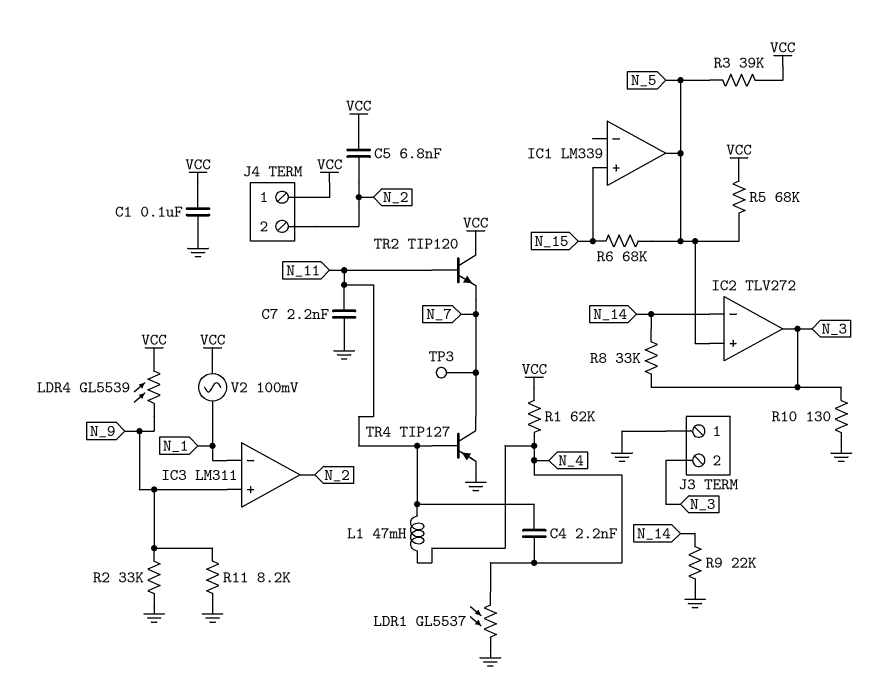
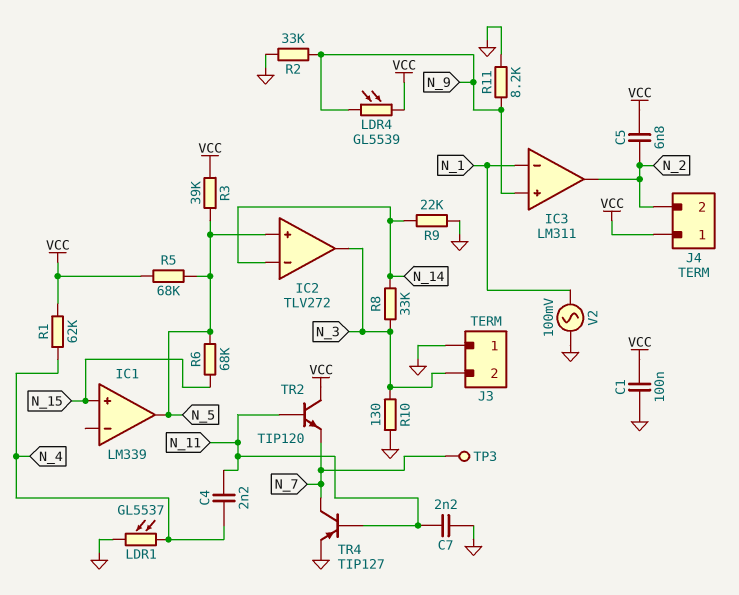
L1: 47mH (N_4, N_11) -> none
V2: AC 100mV (N_1, VCC) -> AC 100mV (GND, N_1)

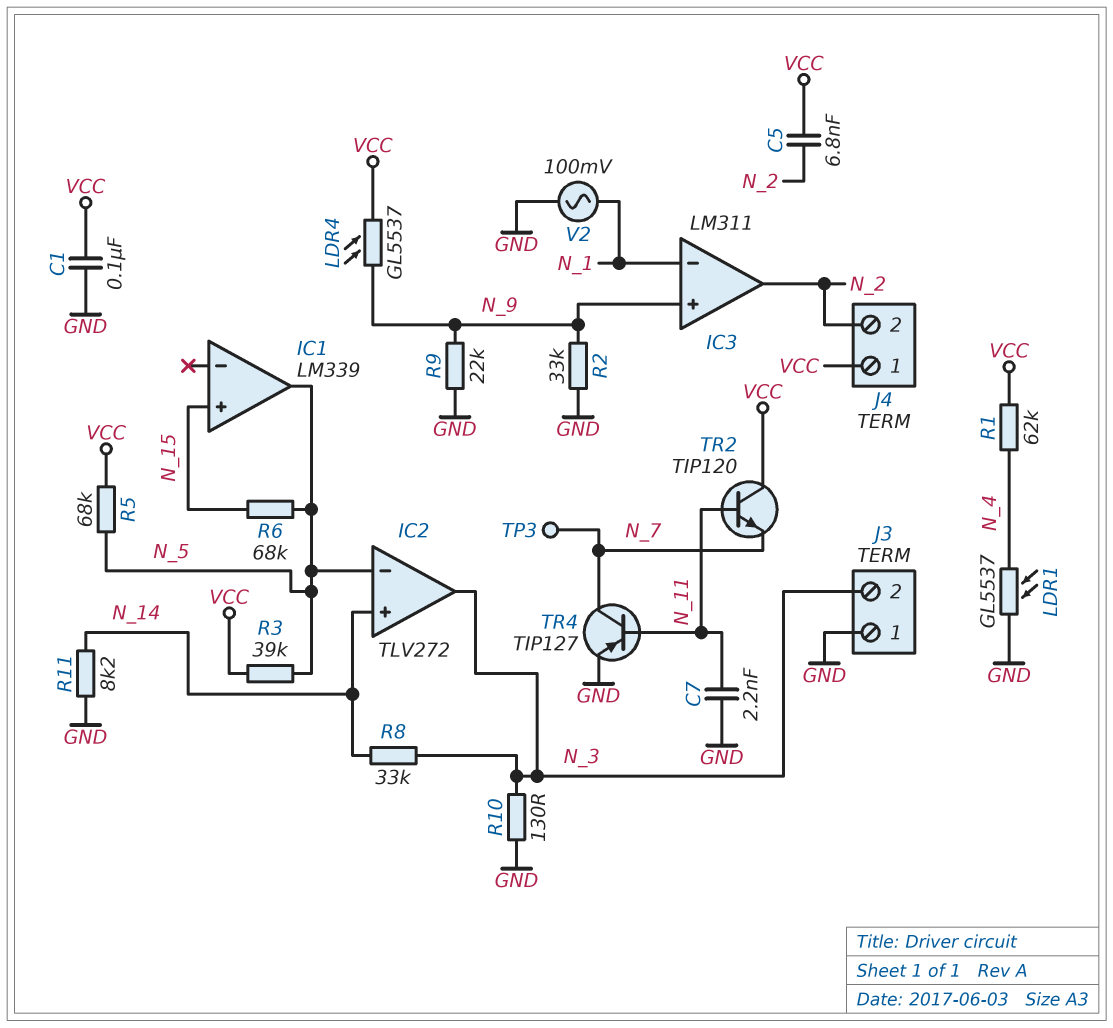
C4: 2.2nF (N_4, N_11) -> none
IC2 pin in+: N_5 -> N_14
IC2 pin in-: N_14 -> N_5
LDR4: GL5539 (N_9, VCC) -> GL5537 (N_9, VCC)
R9: 22k (GND, N_14) -> 22k (GND, N_9)
R11: 8.2k (GND, N_9) -> 8.2k (GND, N_14)

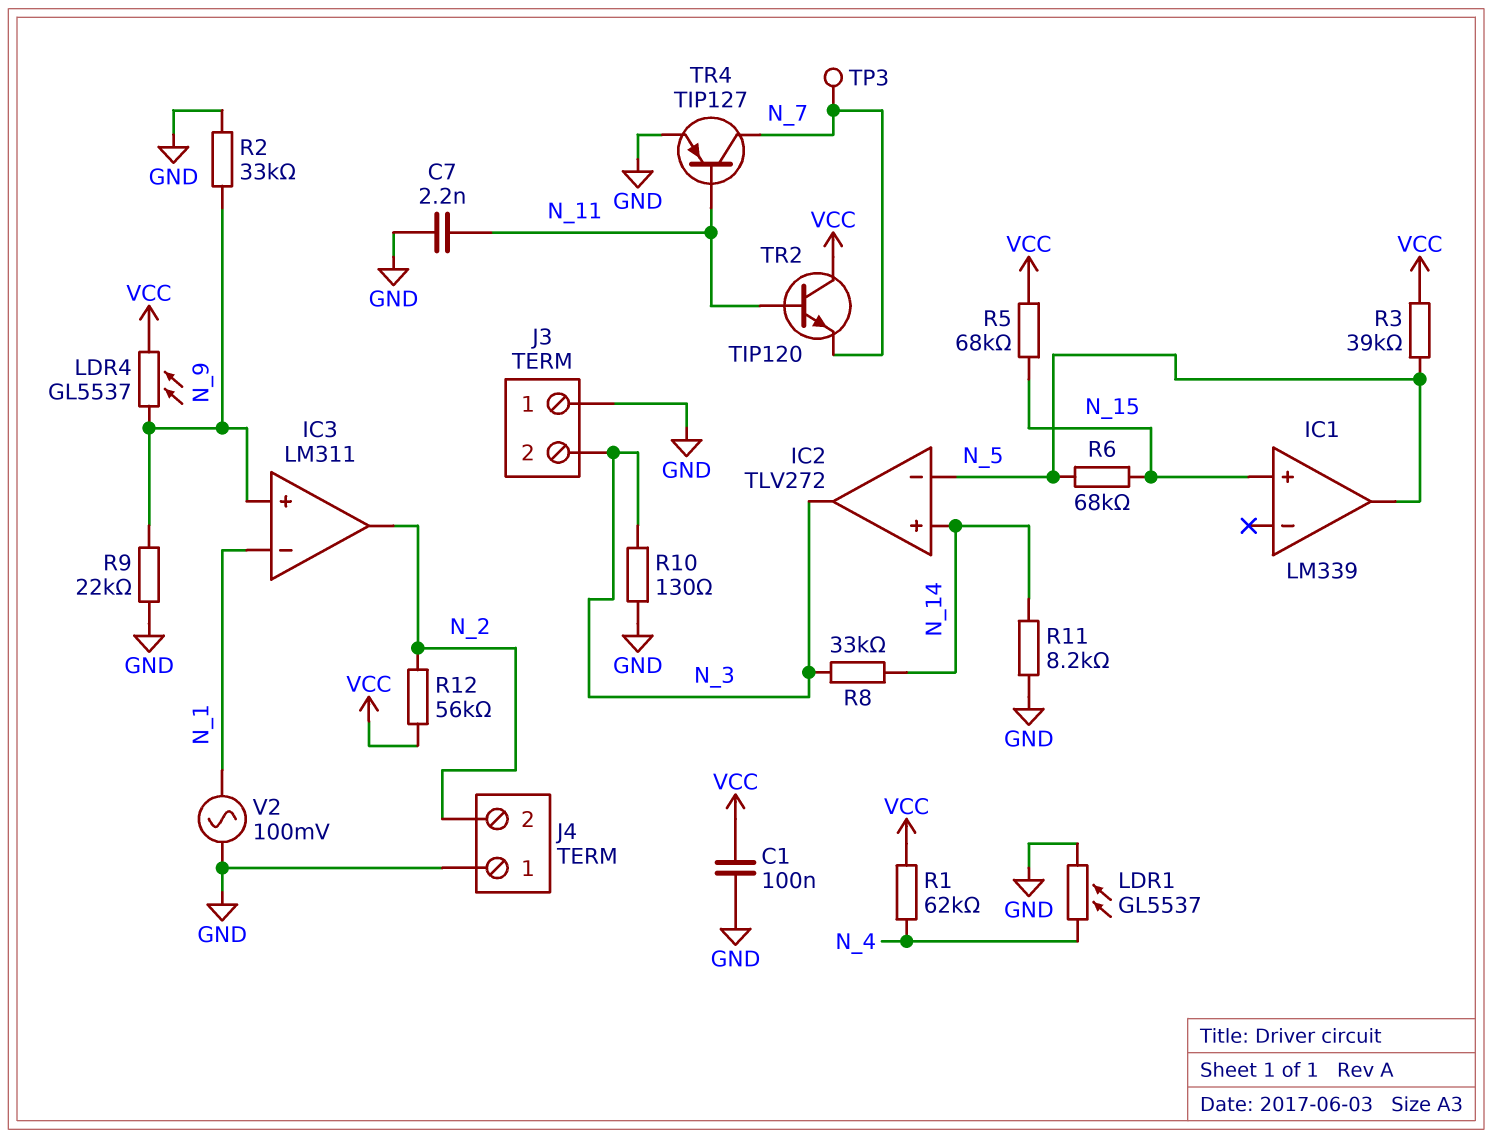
C5: 6.8nF (N_2, VCC) -> none
J4 pin 1: VCC -> GND
R5: 68k (N_5, VCC) -> 68k (N_15, VCC)
R12: none -> 56k (N_2, VCC)

